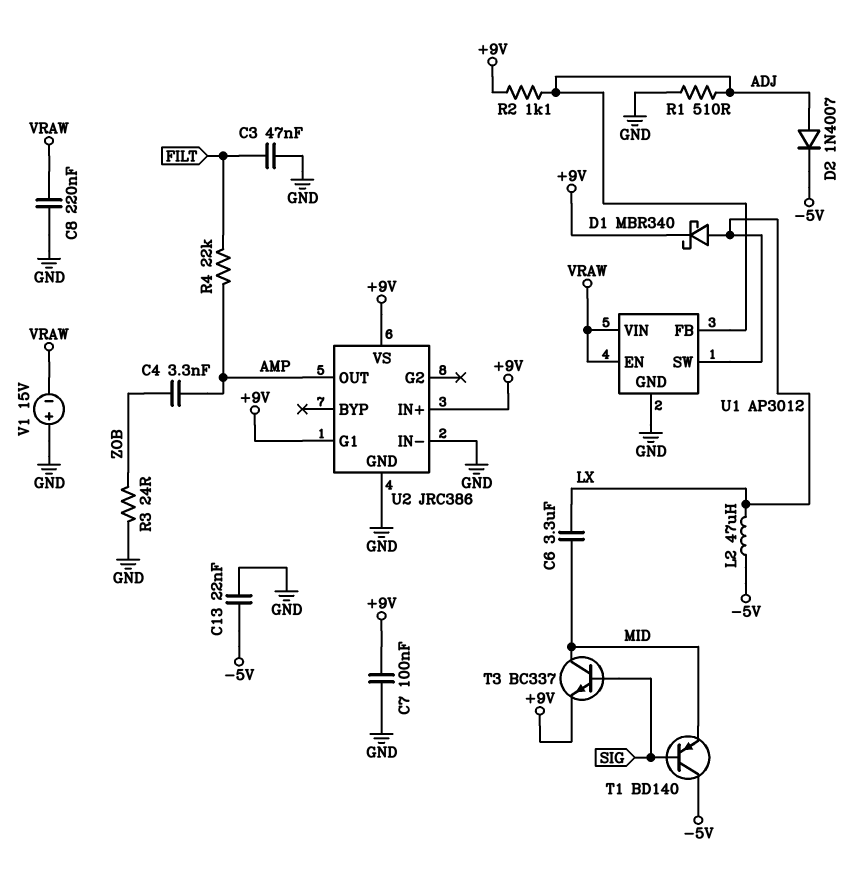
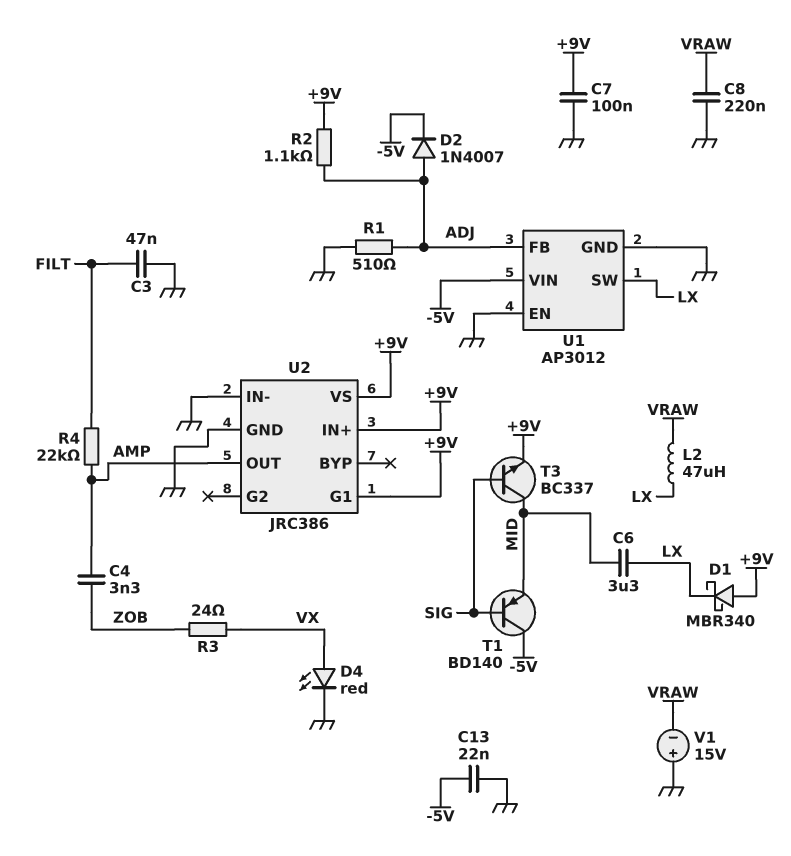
D1: schottky MBR340 (A LX, K +9V) -> schottky MBR340 (A +9V, K LX)
D4: none -> LED red (A VX, K GND)
L2: 47uH (-5V, LX) -> 47uH (LX, VRAW)
R3: 24 (GND, ZOB) -> 24 (VX, ZOB)
U1 pin EN: VRAW -> GND
U1 pin VIN: VRAW -> -5V

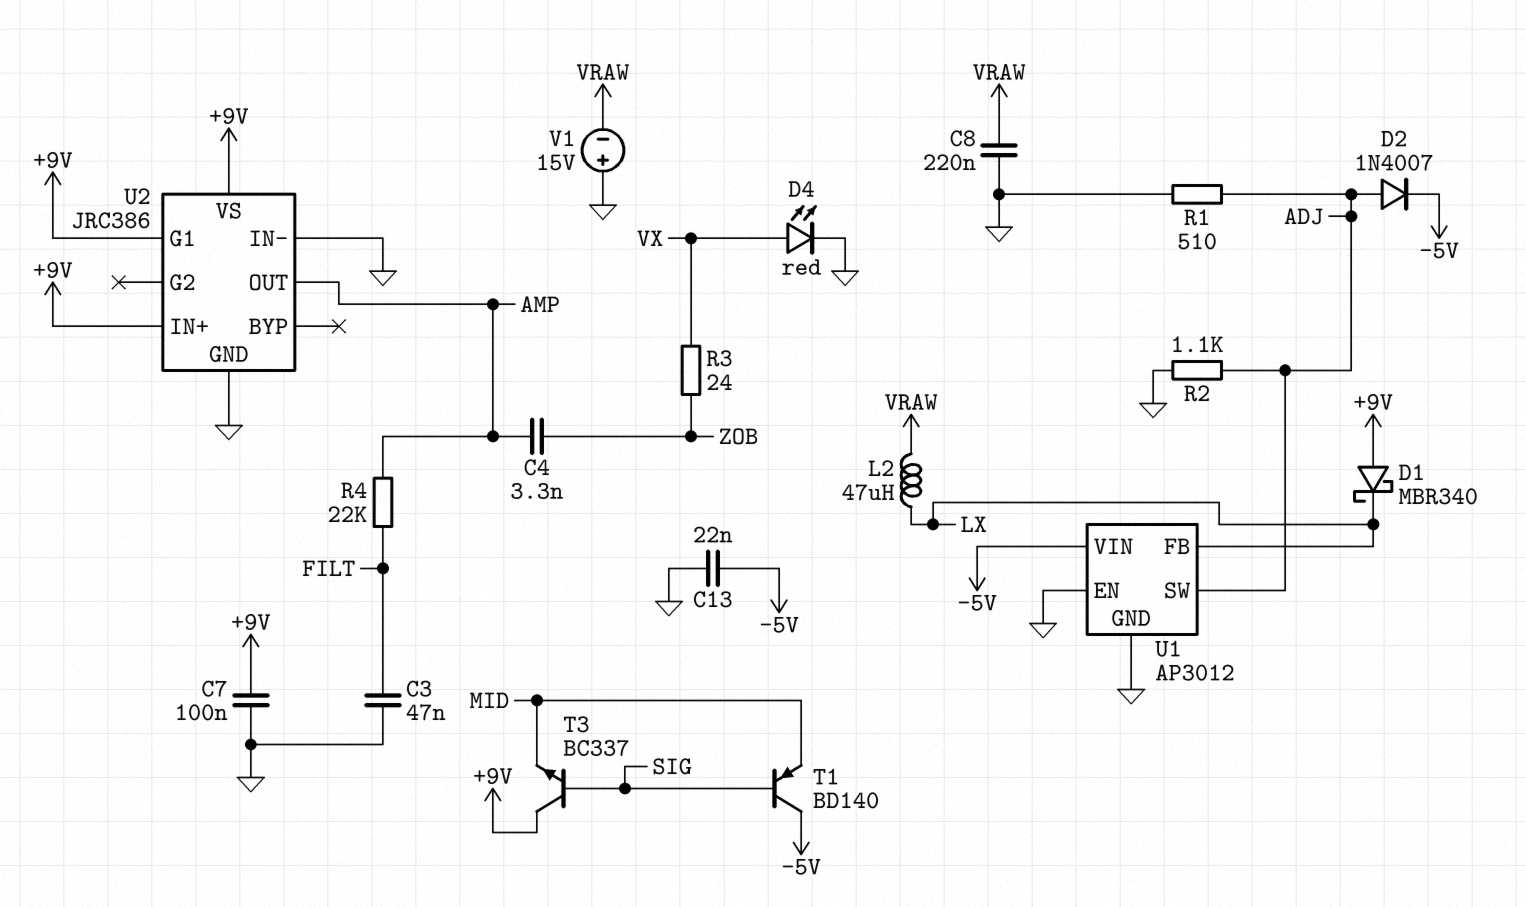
C6: 3.3uF (LX, MID) -> none
R2: 1.1k (+9V, ADJ) -> 1.1k (ADJ, GND)
T3: NPN BC337 (B SIG, C MID, E +9V) -> NPN BC337 (B SIG, C +9V, E MID)
U1 pin FB: ADJ -> LX
U1 pin SW: LX -> ADJ

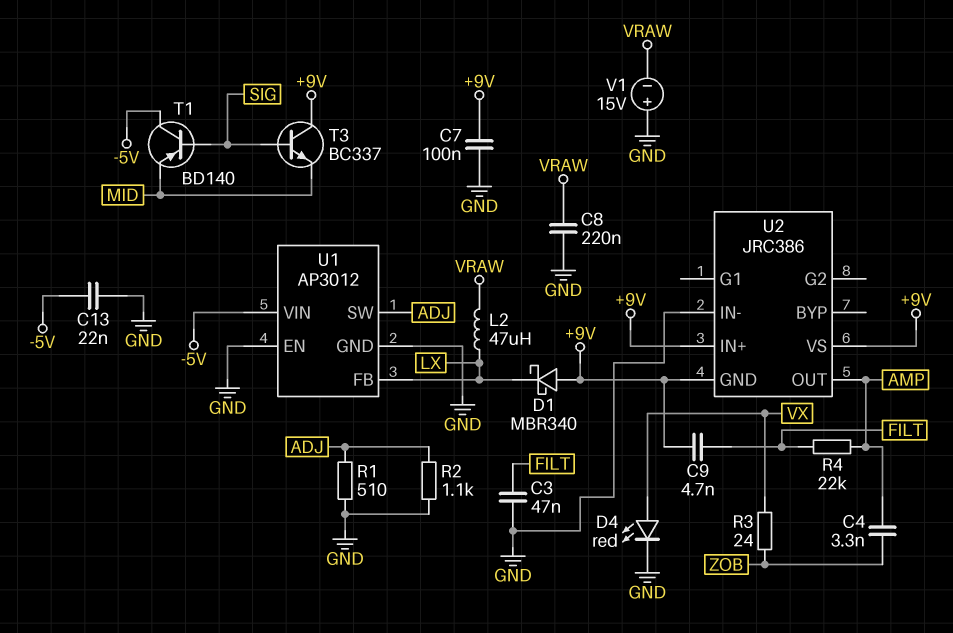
C9: none -> 4.7nF (+9V, FILT)
D2: diode 1N4007 (A ADJ, K -5V) -> none
U2 pin G1: +9V -> none
U2 pin GND: GND -> +9V

